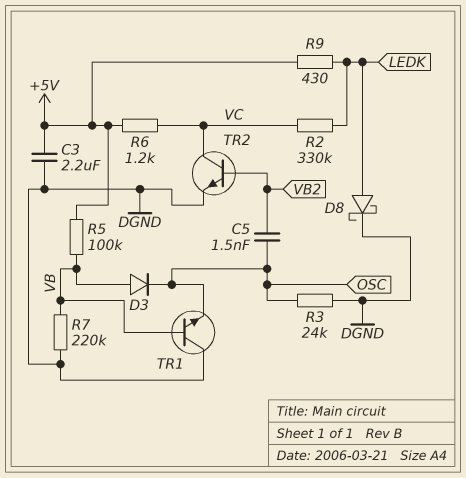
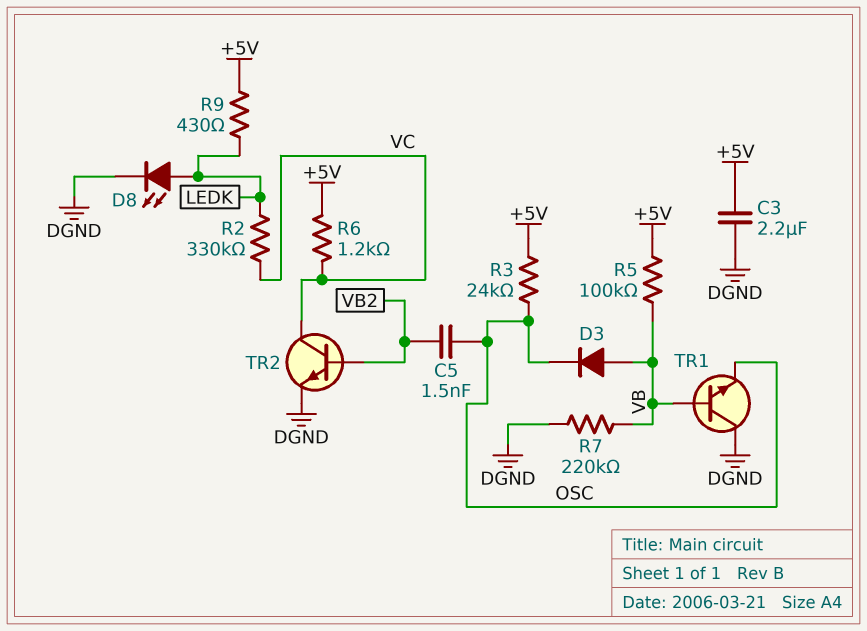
D8: schottky (A LEDK, K DGND) -> LED (A LEDK, K DGND)
R3: 24k (DGND, OSC) -> 24k (+5V, OSC)

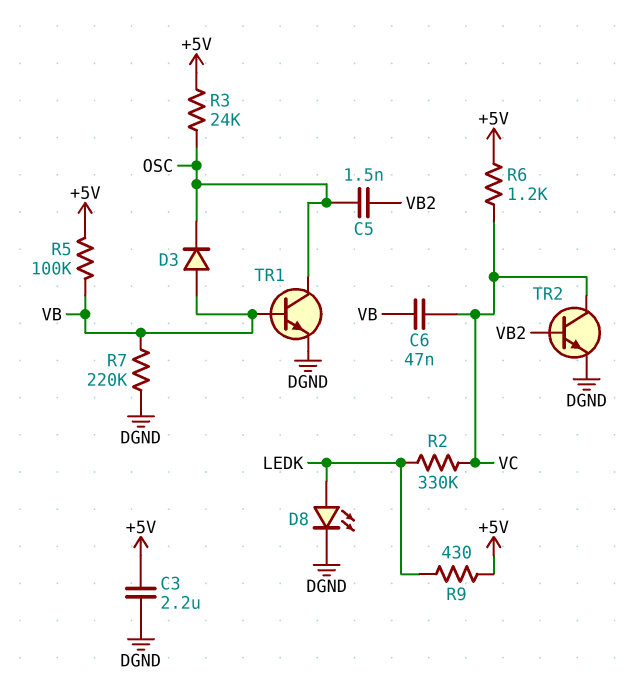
C6: none -> 47nF (VB, VC)
TR1: NPN (B VB, C DGND, E OSC) -> NPN (B VB, C OSC, E DGND)

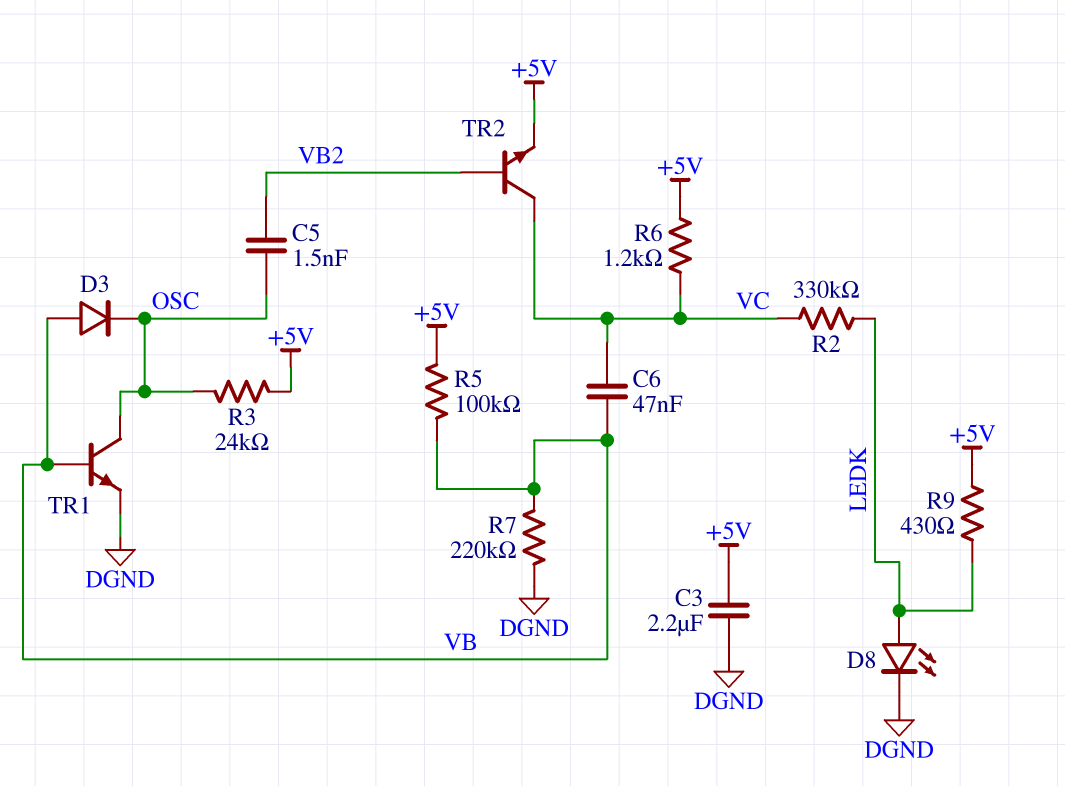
TR2: NPN (B VB2, C VC, E DGND) -> NPN (B VB2, C VC, E +5V)

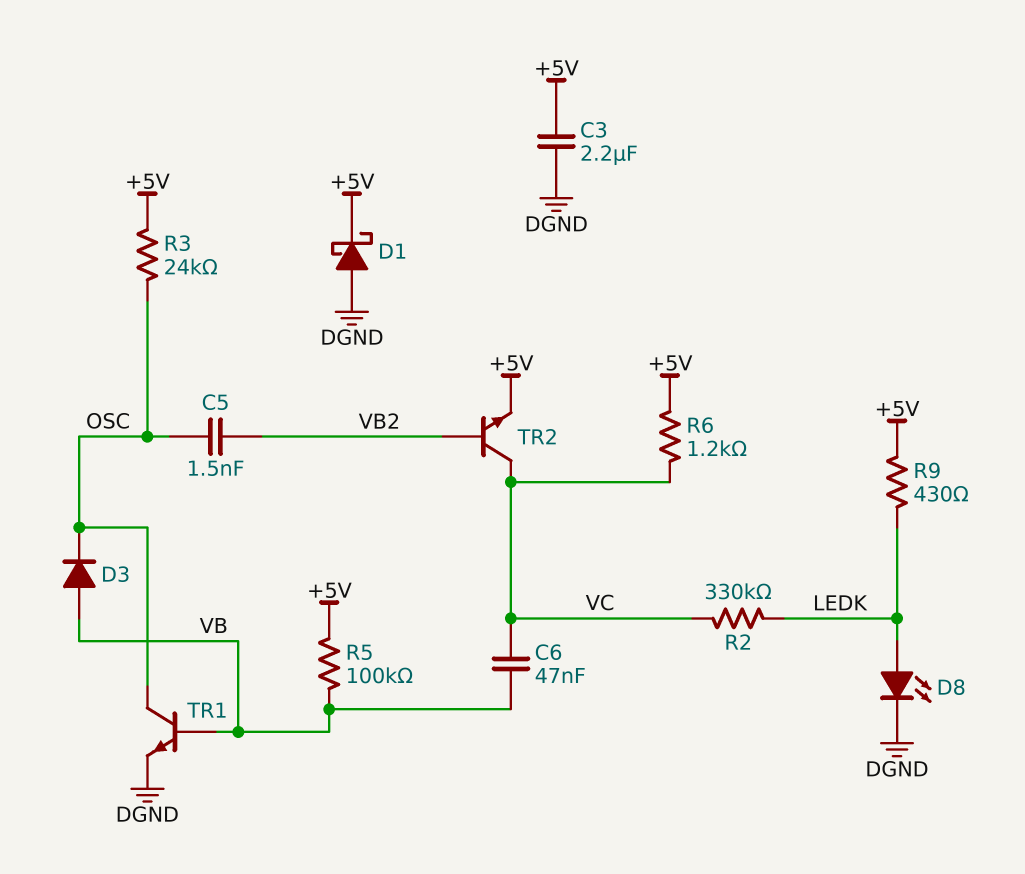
D1: none -> schottky (A DGND, K +5V)
R7: 220k (DGND, VB) -> none

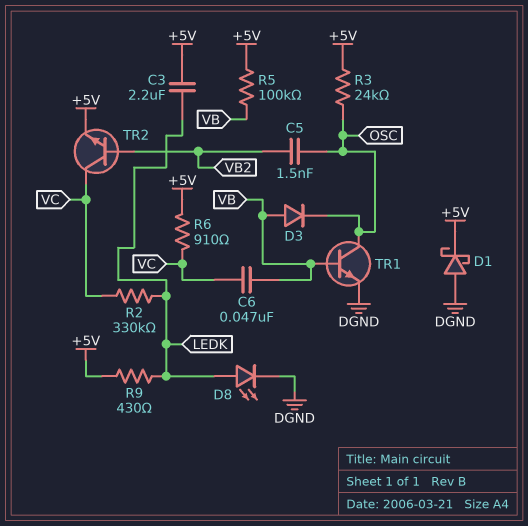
C3: 2.2uF (+5V, DGND) -> 2.2uF (+5V, LEDK)
R6: 1.2k (+5V, VC) -> 910 (+5V, VC)

